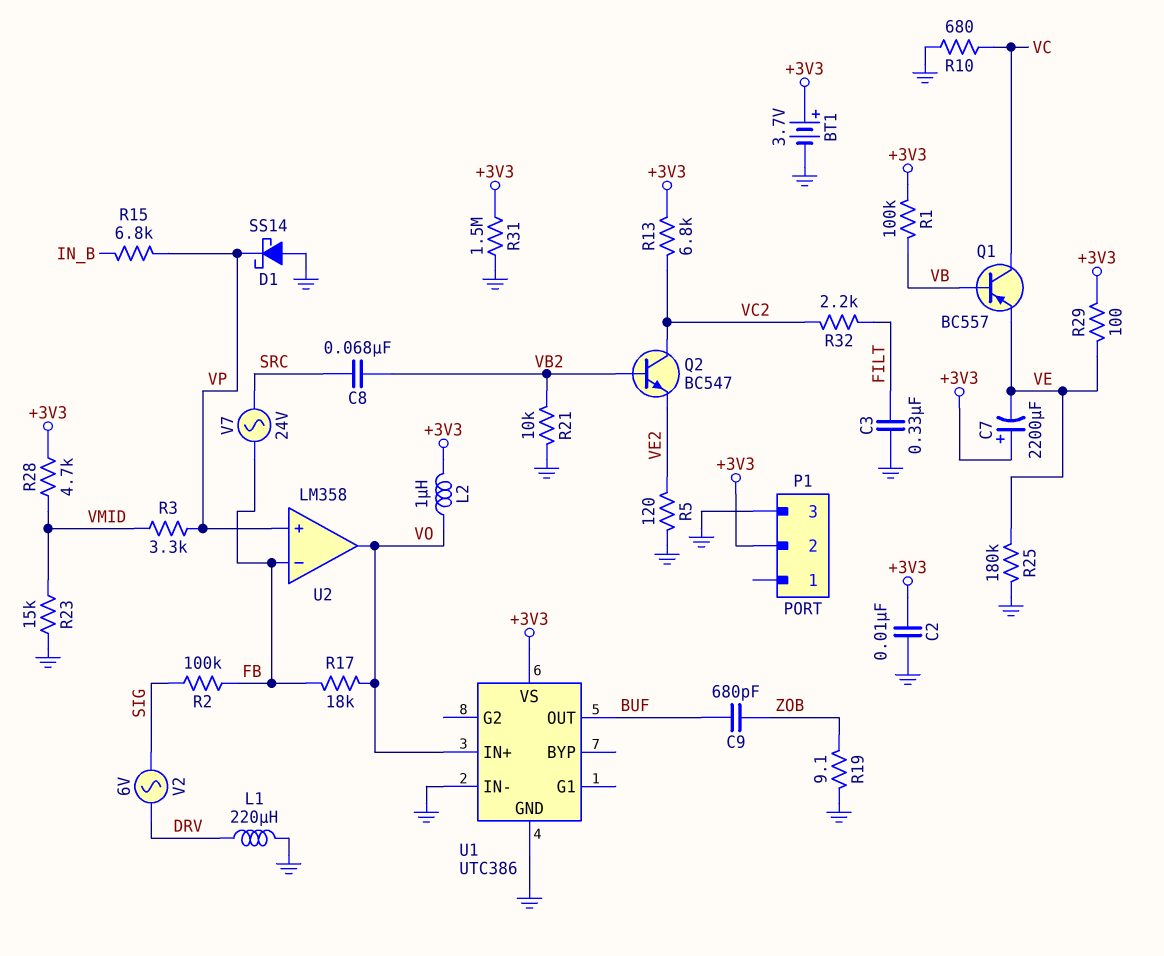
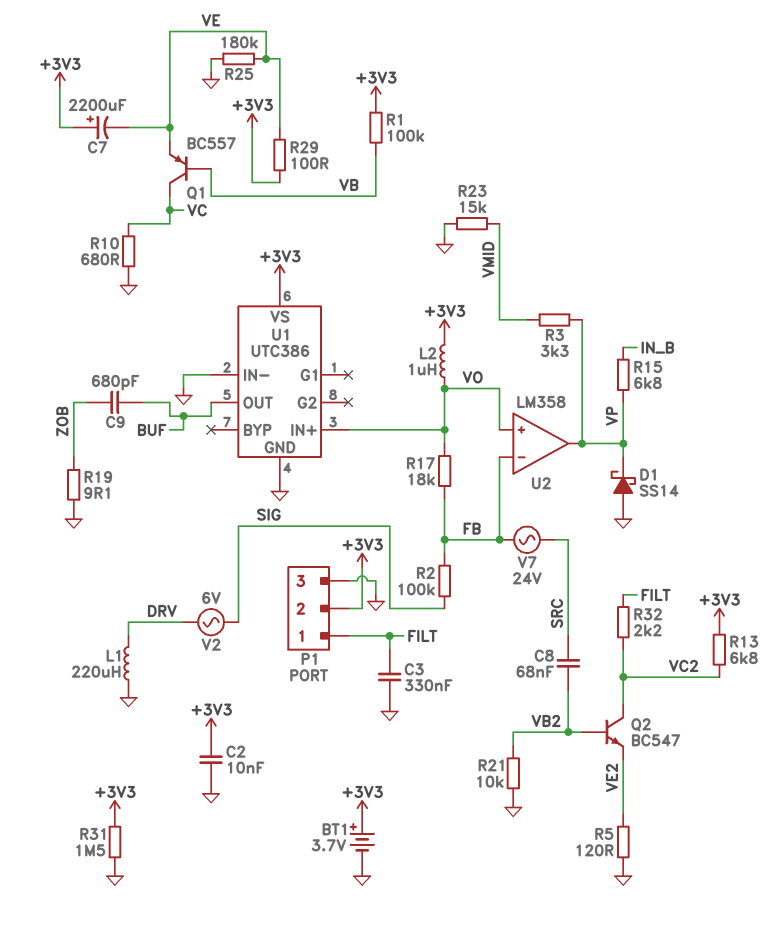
P1 pin 1: none -> FILT
R28: 4.7k (+3V3, VMID) -> none
U2 pin in+: VP -> VO
U2 pin out: VO -> VP

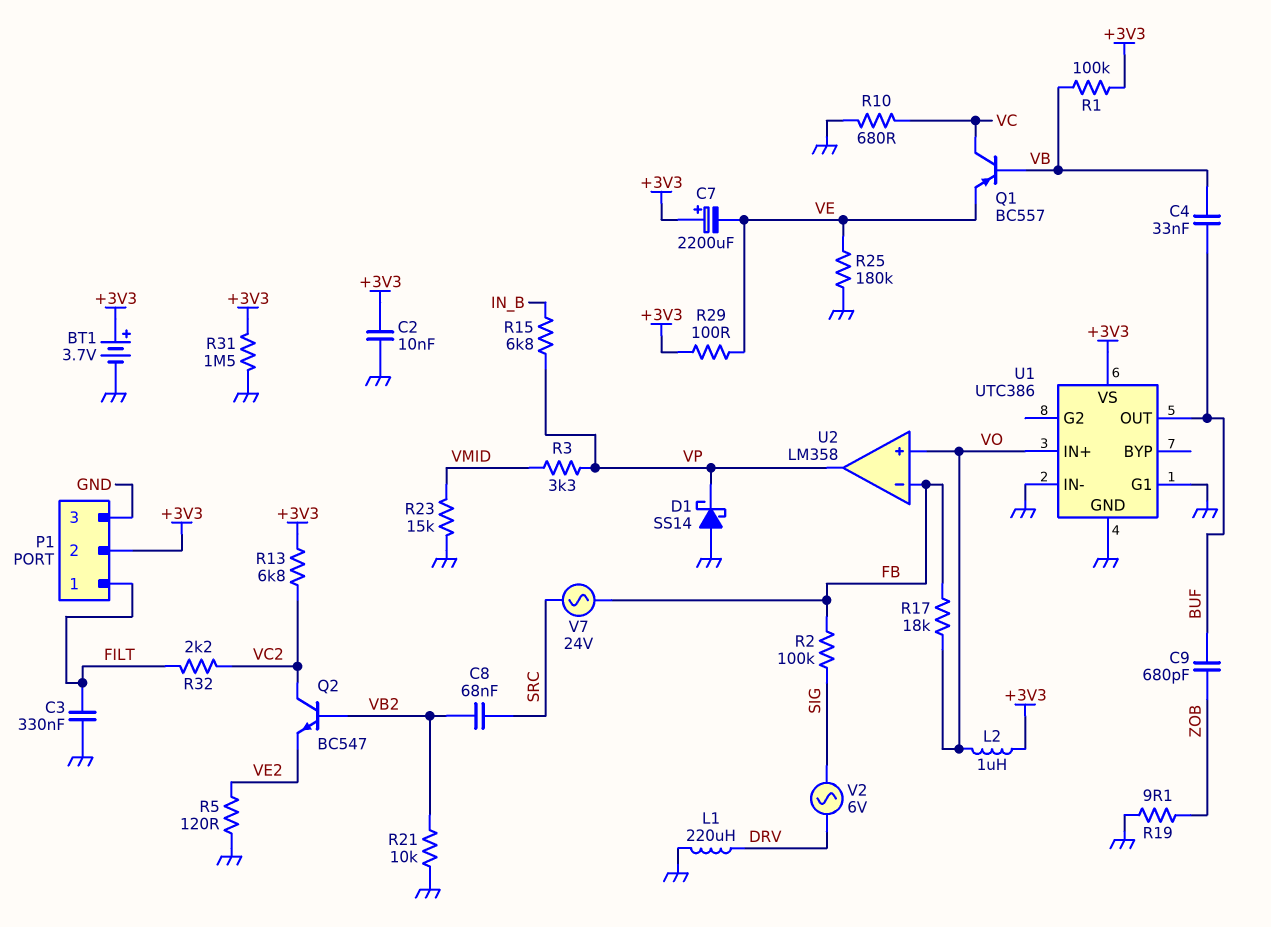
C4: none -> 33nF (BUF, VB)
U1 pin G1: none -> GND

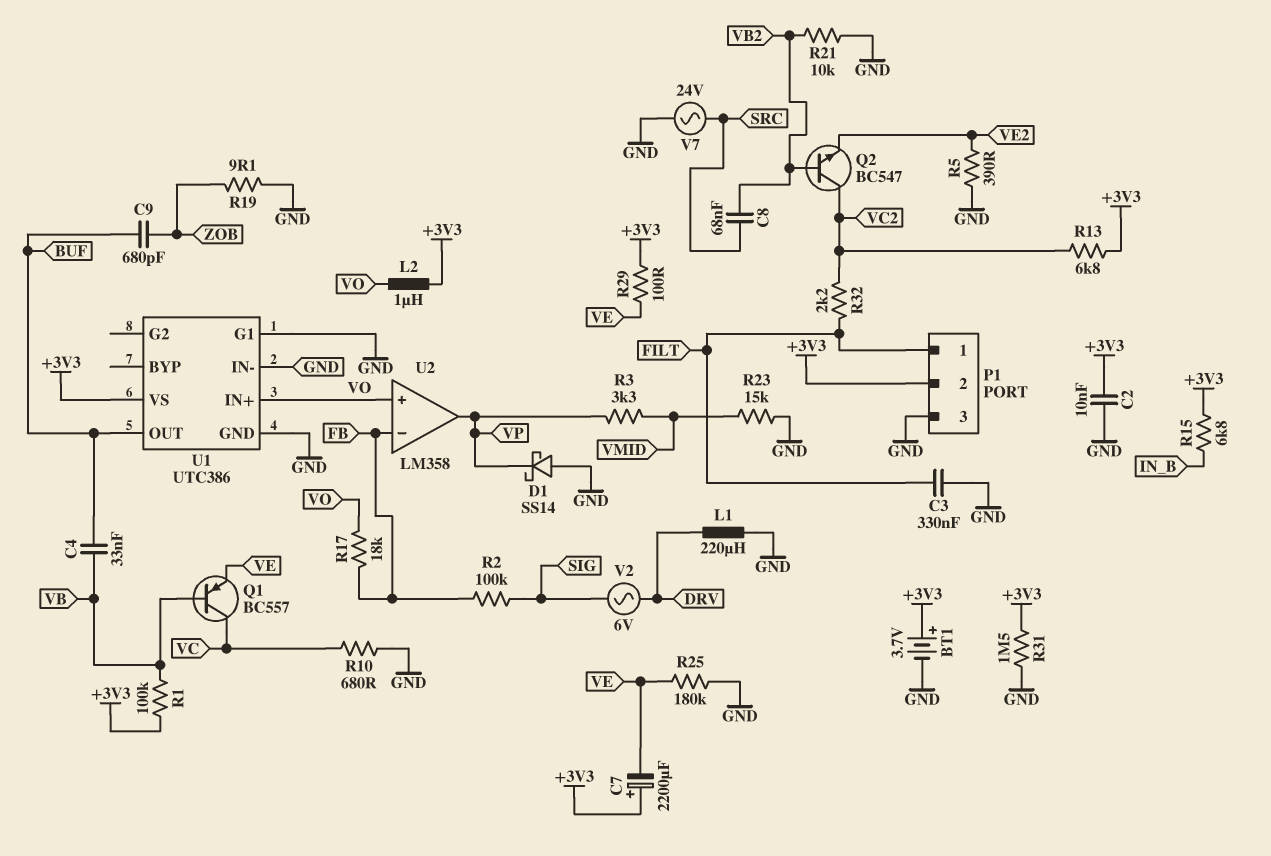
R5: 120 (GND, VE2) -> 390 (GND, VE2)
R15: 6.8k (IN_B, VP) -> 6.8k (+3V3, IN_B)
V7: AC 24V (FB, SRC) -> AC 24V (GND, SRC)

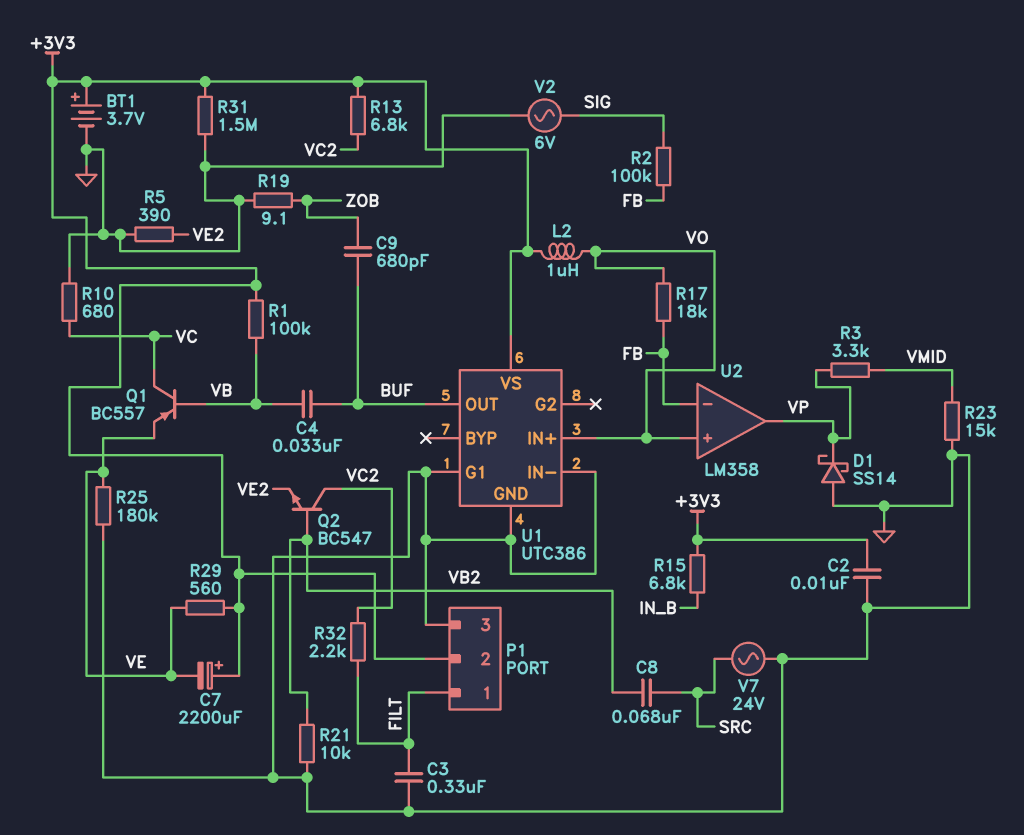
L1: 220uH (DRV, GND) -> none
R29: 100 (+3V3, VE) -> 560 (+3V3, VE)
V2: AC 6V (DRV, SIG) -> AC 6V (GND, SIG)

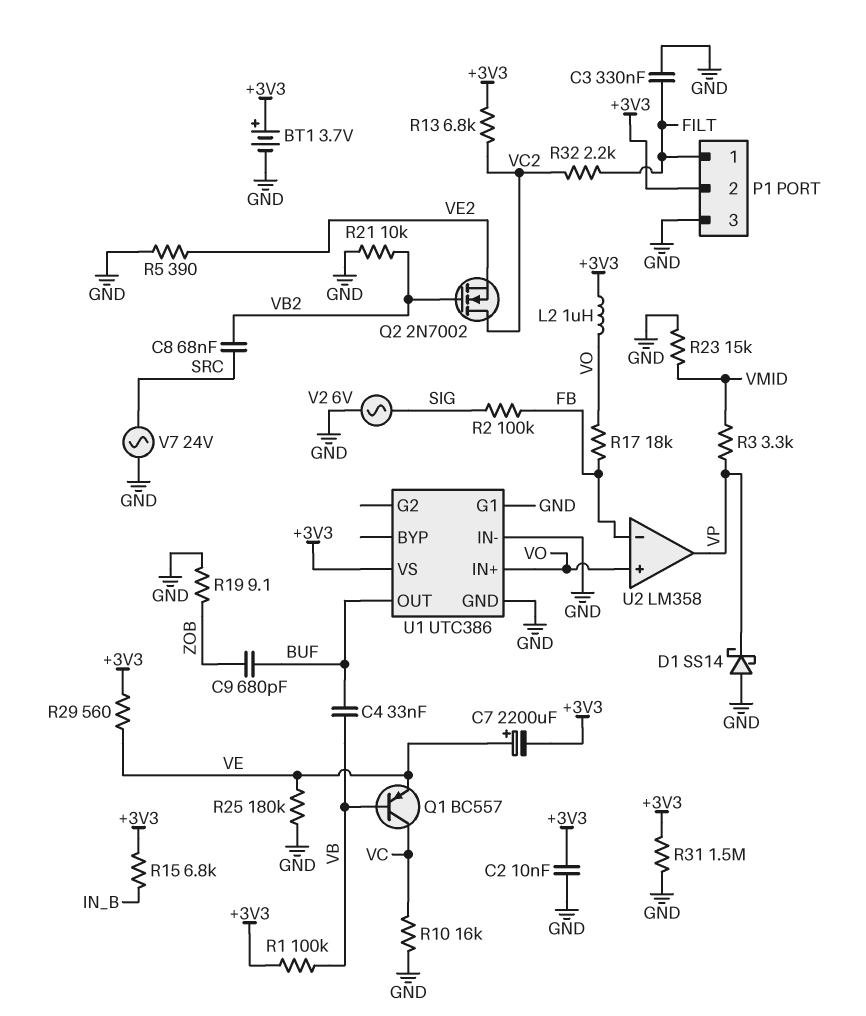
C7: 2200uF (plus +3V3, minus VE) -> 2200uF (plus VE, minus +3V3)
Q2: NPN BC547 (B VB2, C VC2, E VE2) -> NMOS 2N7002 (G VB2, D VC2, S VE2)
R10: 680 (GND, VC) -> 16k (GND, VC)

